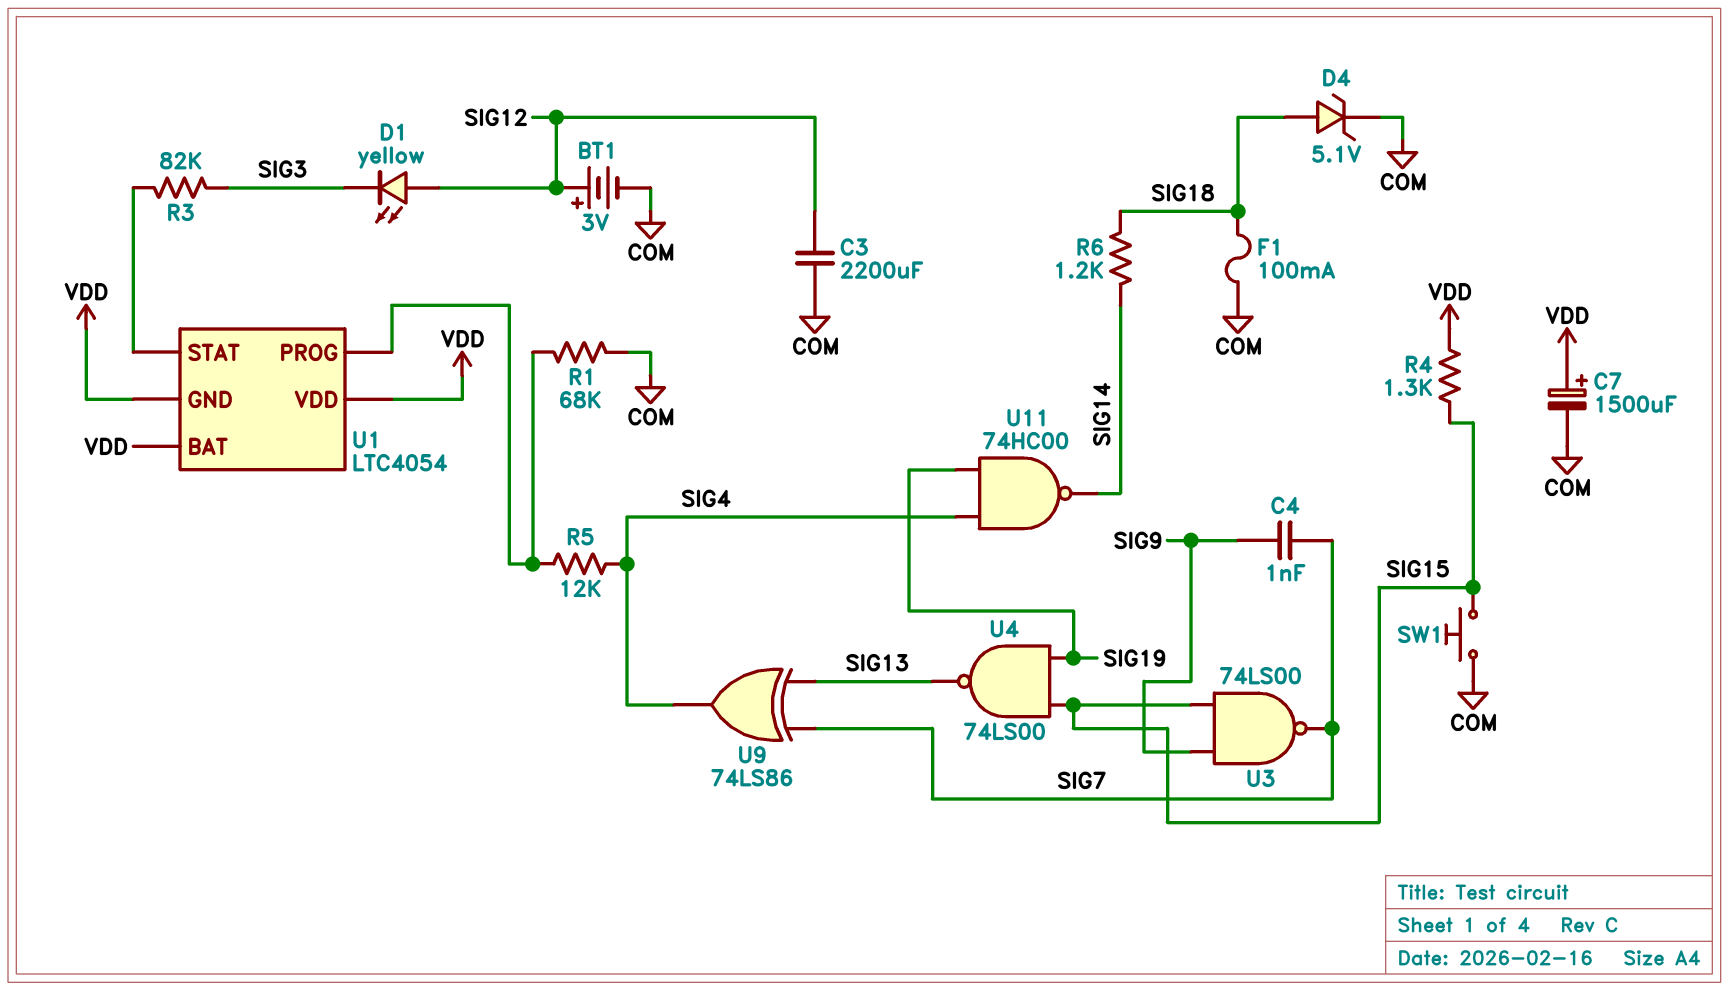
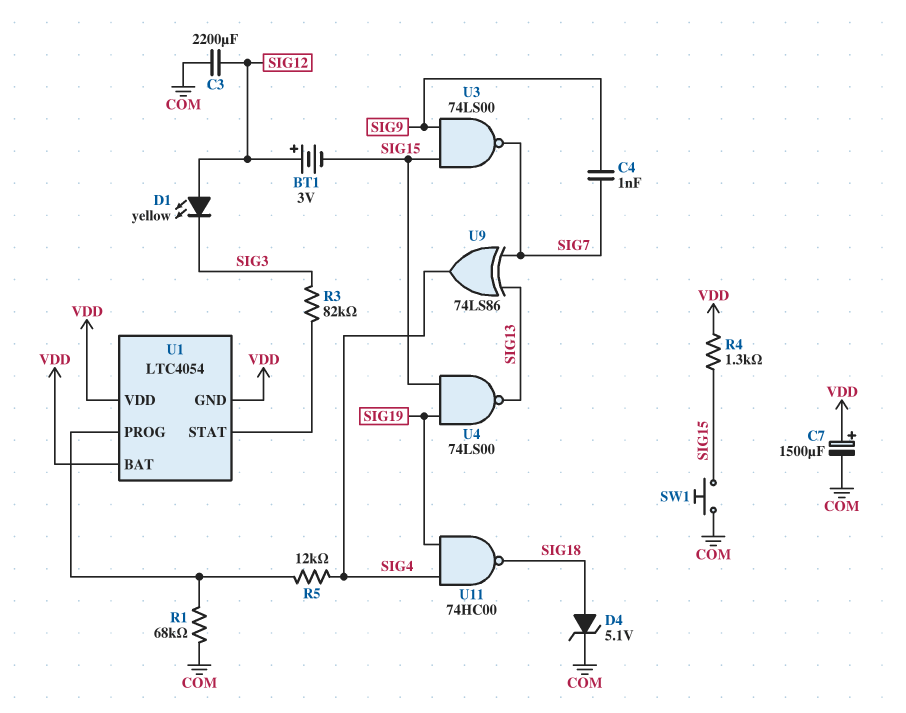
BT1: 3V (plus SIG12, minus COM) -> 3V (plus SIG12, minus SIG15)
F1: 100mA (COM, SIG18) -> none
R6: 1.2k (SIG14, SIG18) -> none
U11: NAND 74HC00 (in SIG4, in SIG19, out SIG14) -> NAND 74HC00 (in SIG4, in SIG19, out SIG18)

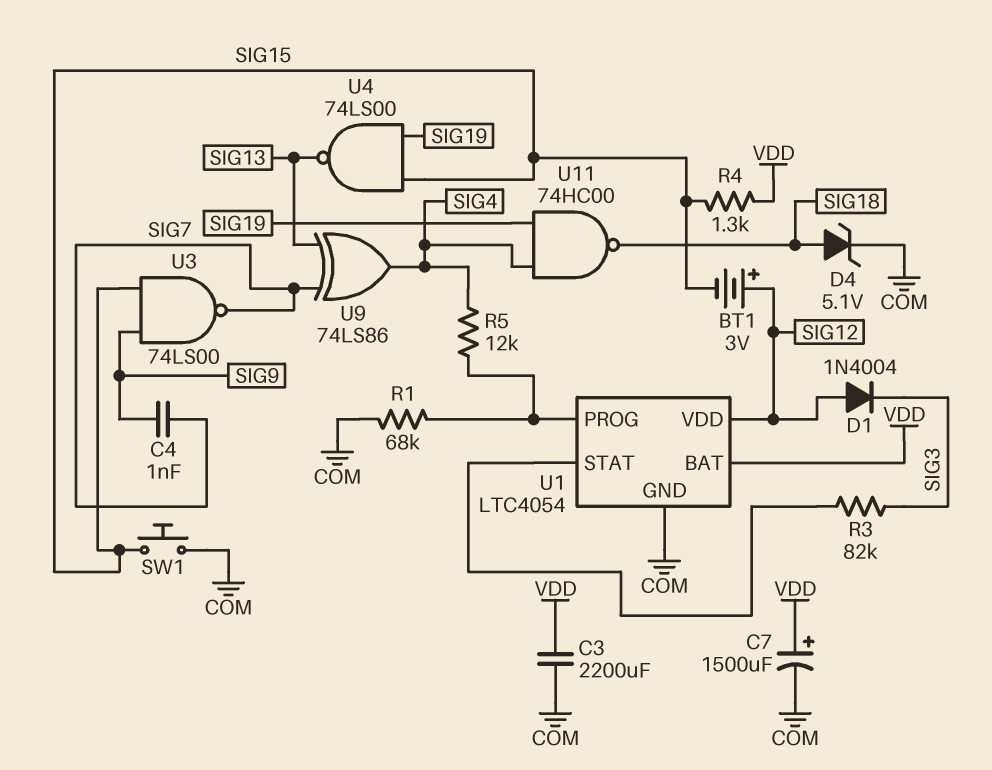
C3: 2200uF (COM, SIG12) -> 2200uF (COM, VDD)
D1: LED yellow (A SIG12, K SIG3) -> diode 1N4004 (A SIG12, K SIG3)
U1 pin GND: VDD -> COM
U1 pin VDD: VDD -> SIG12

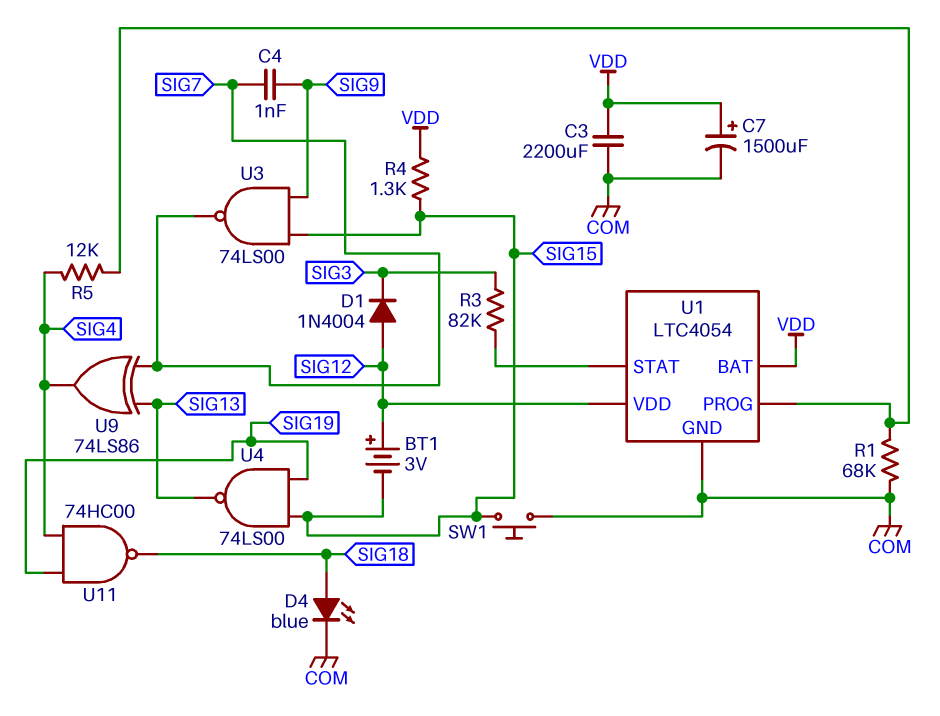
D4: zener 5.1V (A SIG18, K COM) -> LED blue (A SIG18, K COM)

